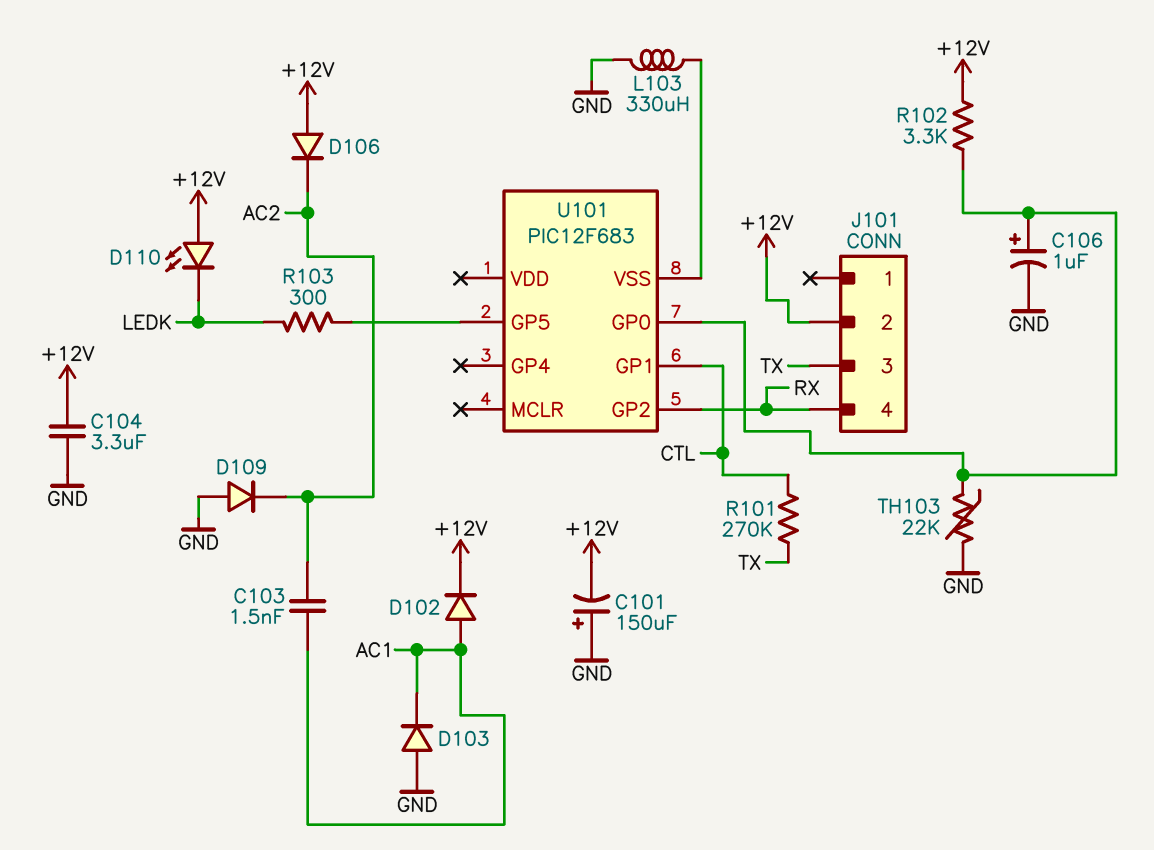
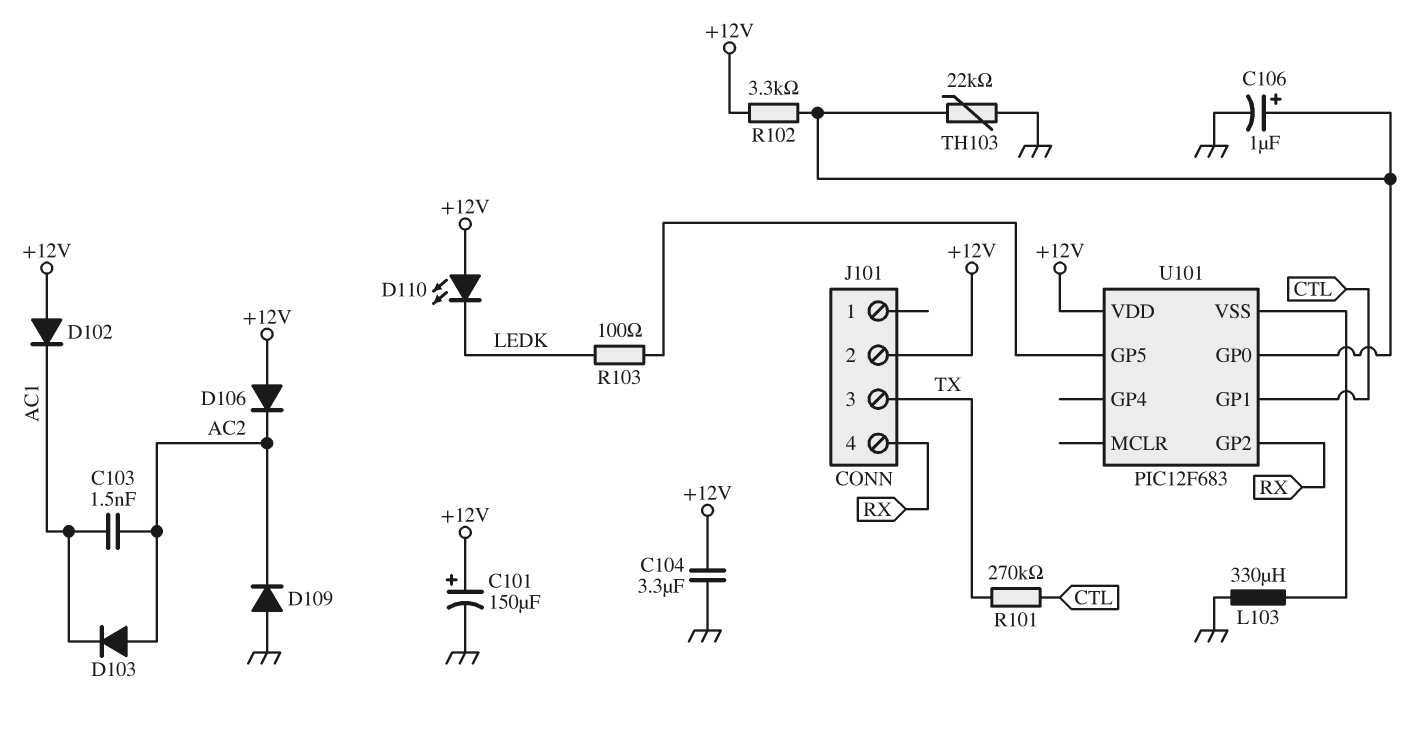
C101: 150uF (plus GND, minus +12V) -> 150uF (plus +12V, minus GND)
D102: diode (A AC1, K +12V) -> diode (A +12V, K AC1)
D103: diode (A GND, K AC1) -> diode (A AC2, K AC1)
R103: 300 (LEDK, U101/GP5) -> 100 (LEDK, U101/GP5)
U101 pin VDD: none -> +12V

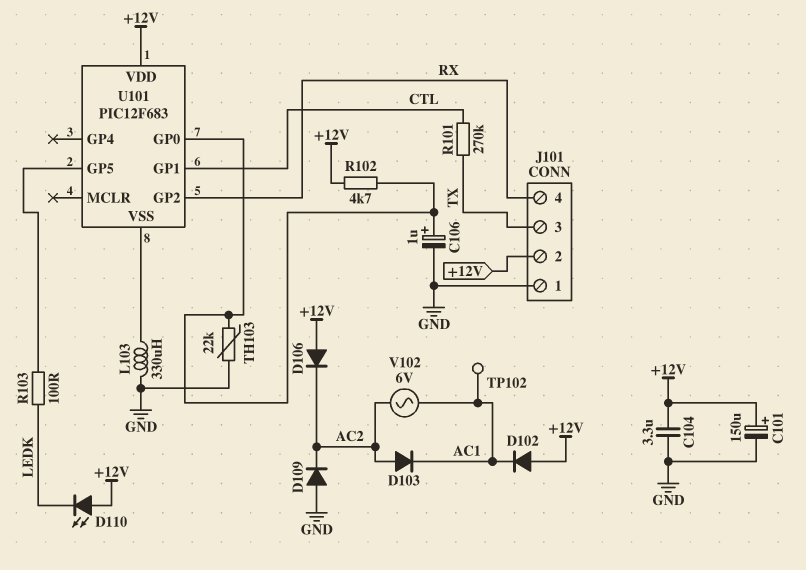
C103: 1.5nF (AC1, AC2) -> none
J101 pin 1: none -> GND
R102: 3.3k (+12V, U101/GP0) -> 4.7k (+12V, U101/GP0)
TP102: none -> test point (AC1)
V102: none -> AC 6V (AC1, AC2)

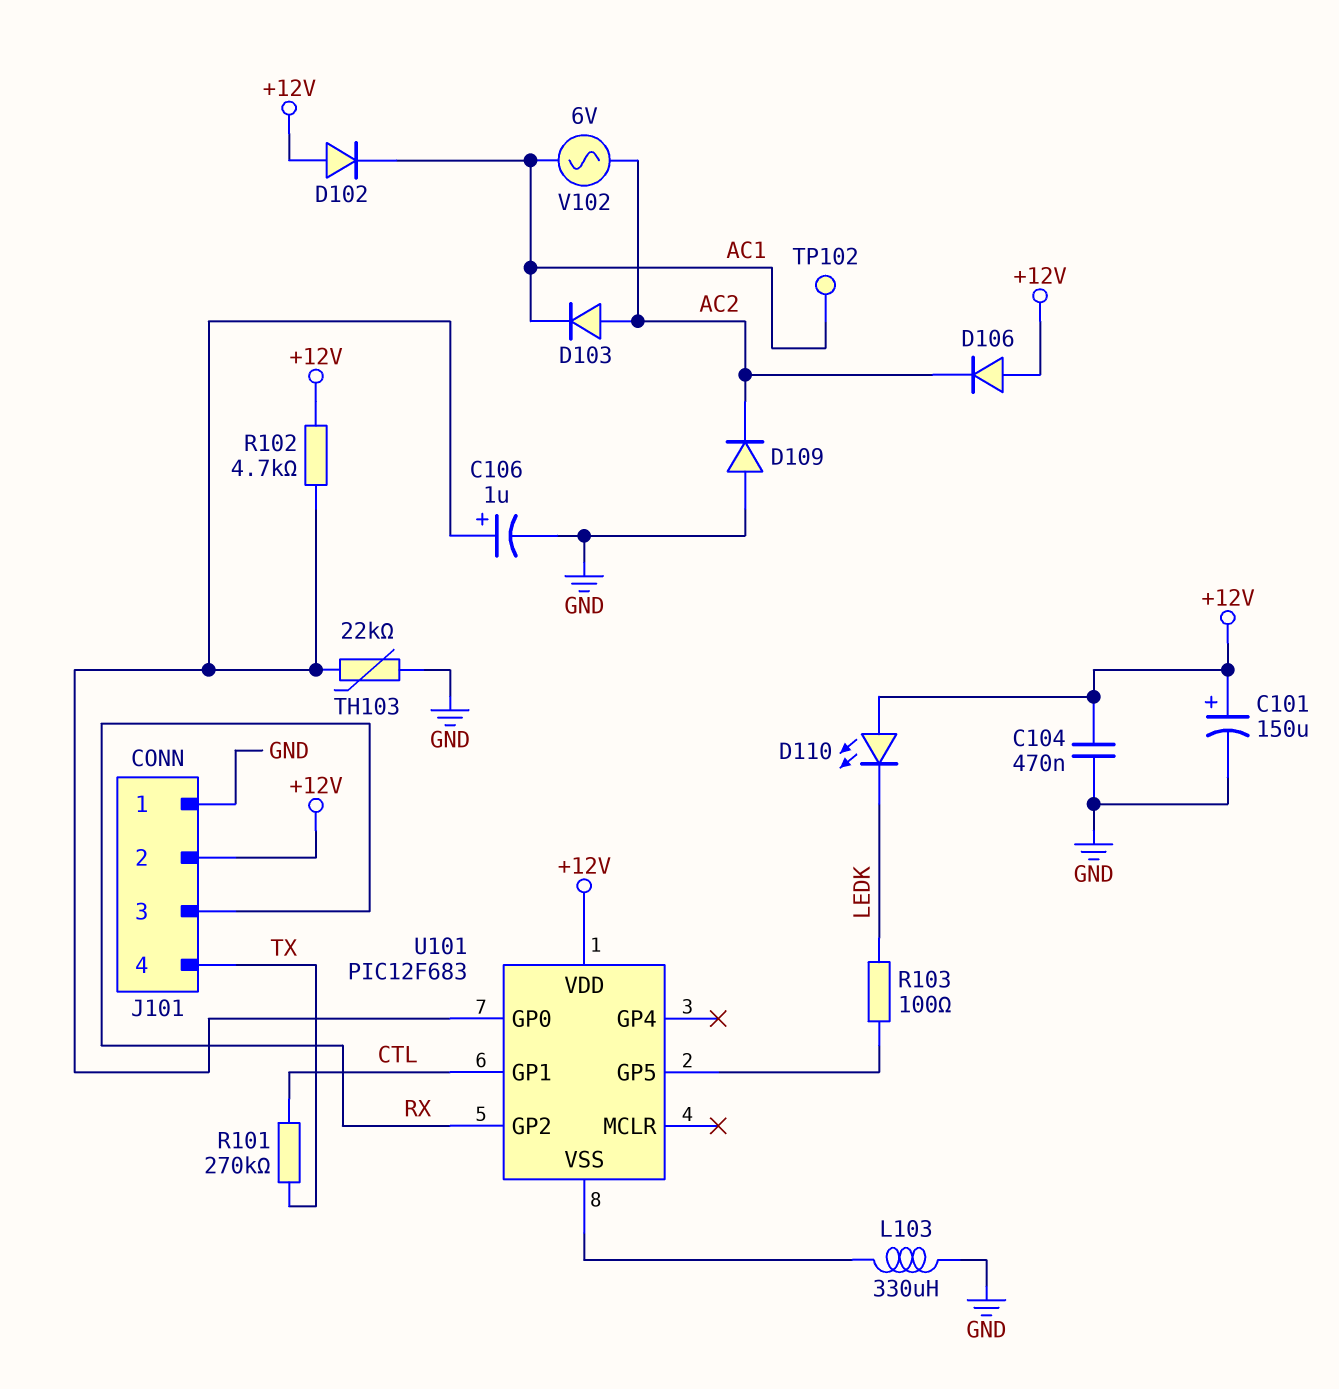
C104: 3.3uF (+12V, GND) -> 470nF (+12V, GND)
J101 pin 3: TX -> RX
J101 pin 4: RX -> TX

